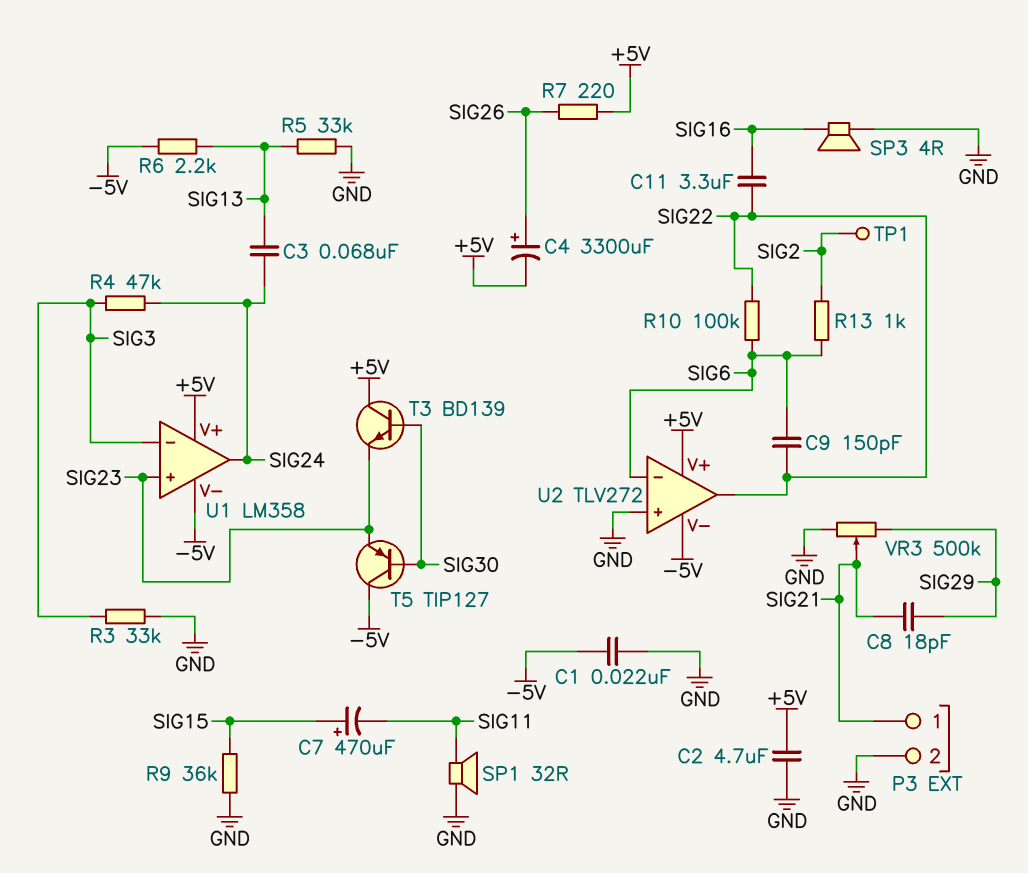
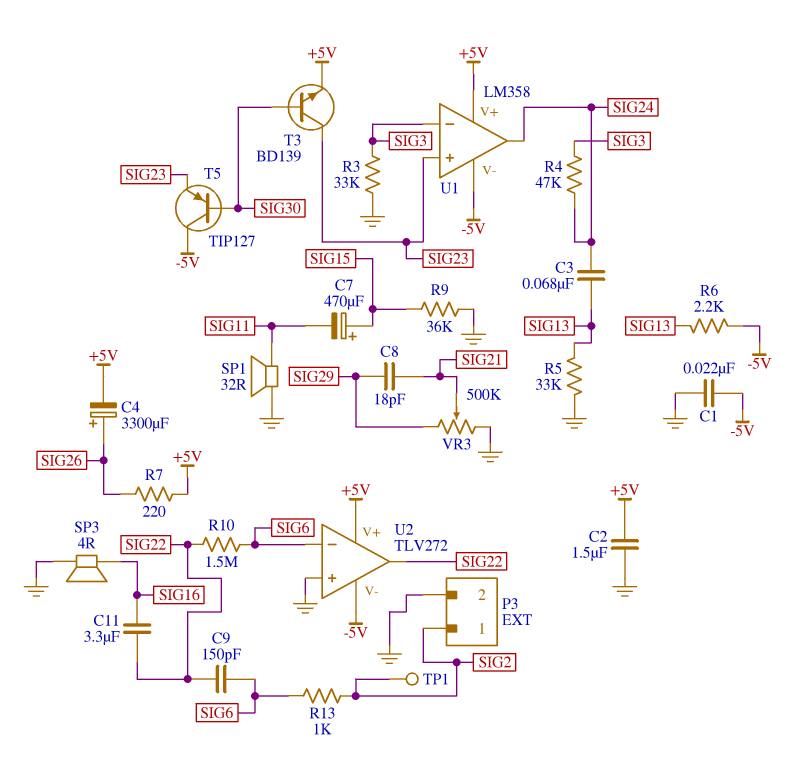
C2: 4.7uF (+5V, GND) -> 1.5uF (+5V, GND)
P3 pin 1: SIG21 -> SIG2
R10: 100k (SIG6, SIG22) -> 1.5M (SIG6, SIG22)
T3: NPN BD139 (B SIG30, C +5V, E SIG23) -> NPN BD139 (B SIG30, C SIG23, E +5V)

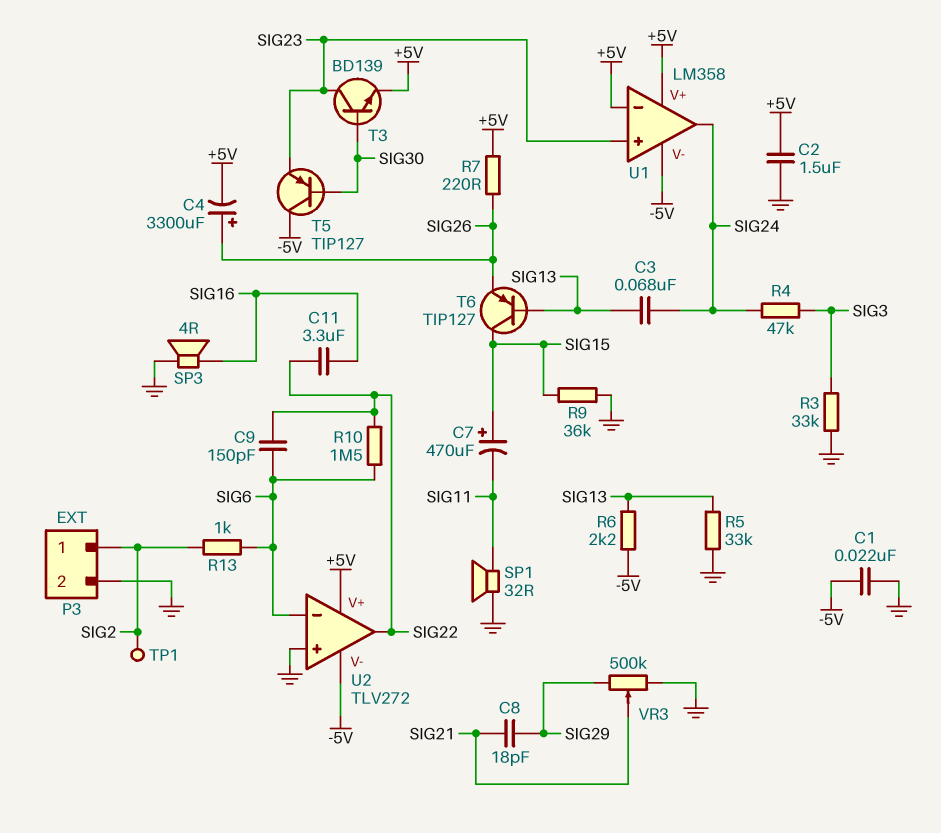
T6: none -> PNP TIP127 (B SIG13, C SIG15, E SIG26)
U1 pin in-: SIG3 -> +5V

